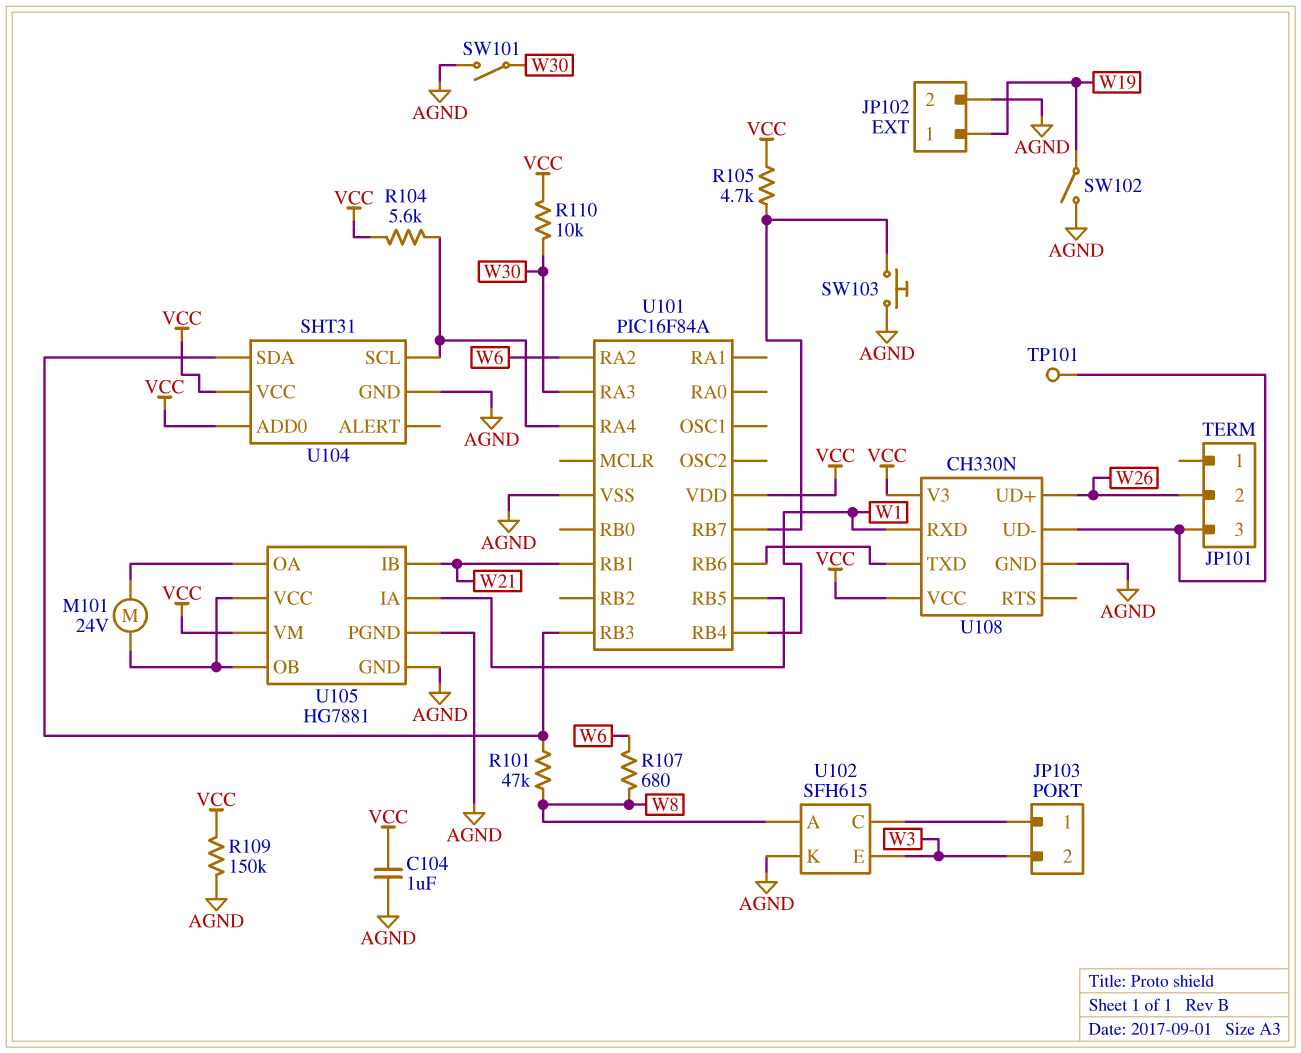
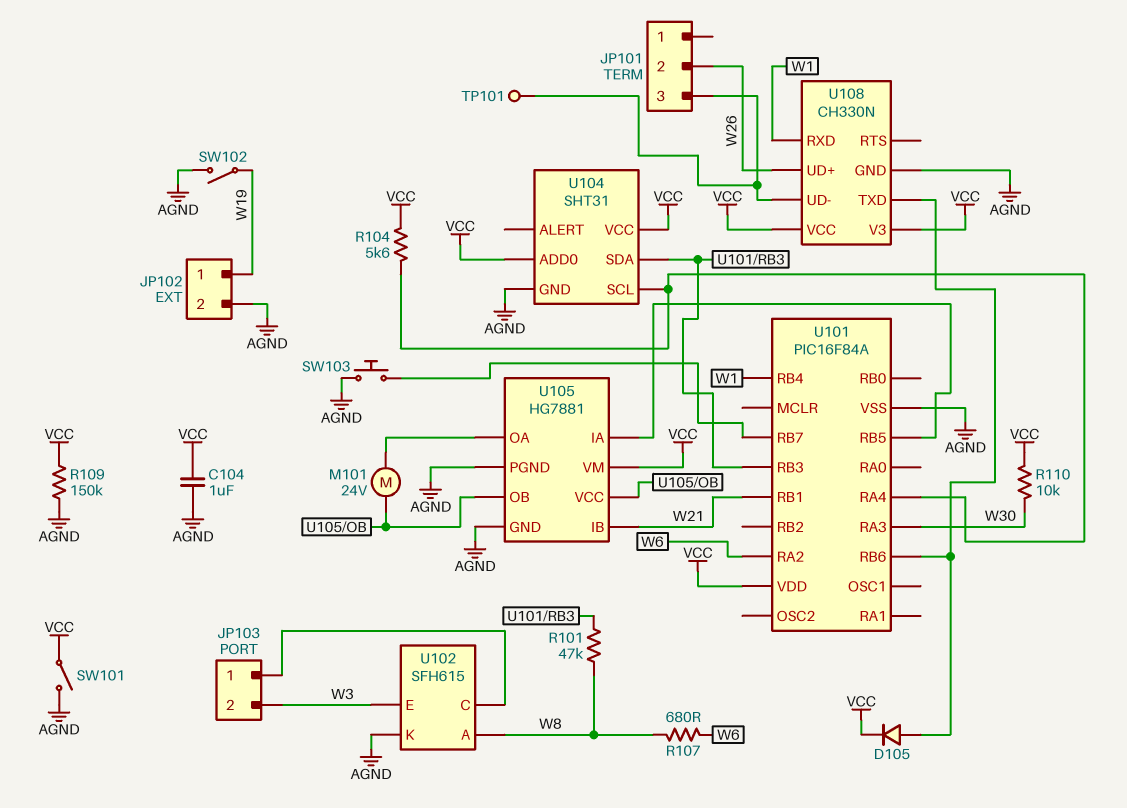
D105: none -> diode (A U101/RB6, K VCC)
R105: 4.7k (U101/RB7, VCC) -> none
SW101: switch (AGND, W30) -> switch (AGND, VCC)

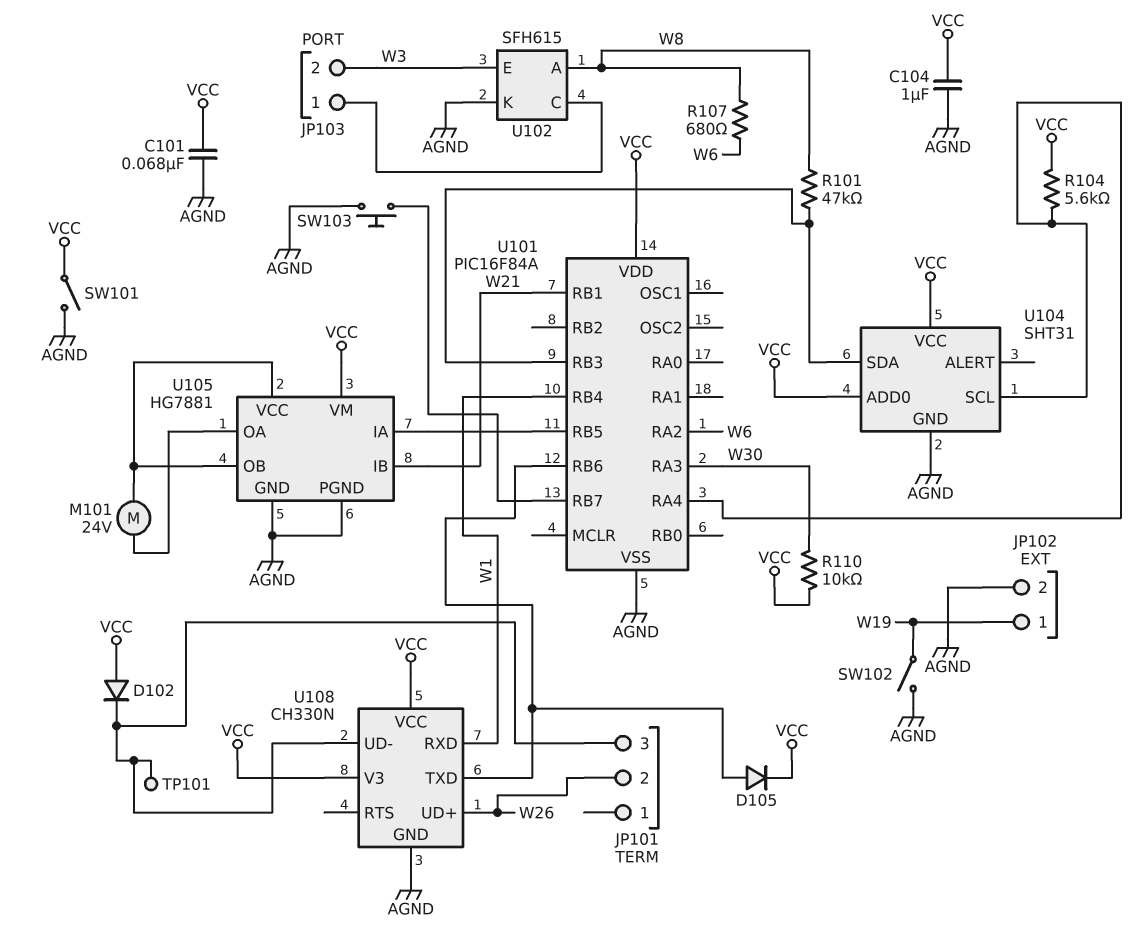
C101: none -> 68nF (AGND, VCC)
D102: none -> diode (A VCC, K JP101/3)
R109: 150k (AGND, VCC) -> none

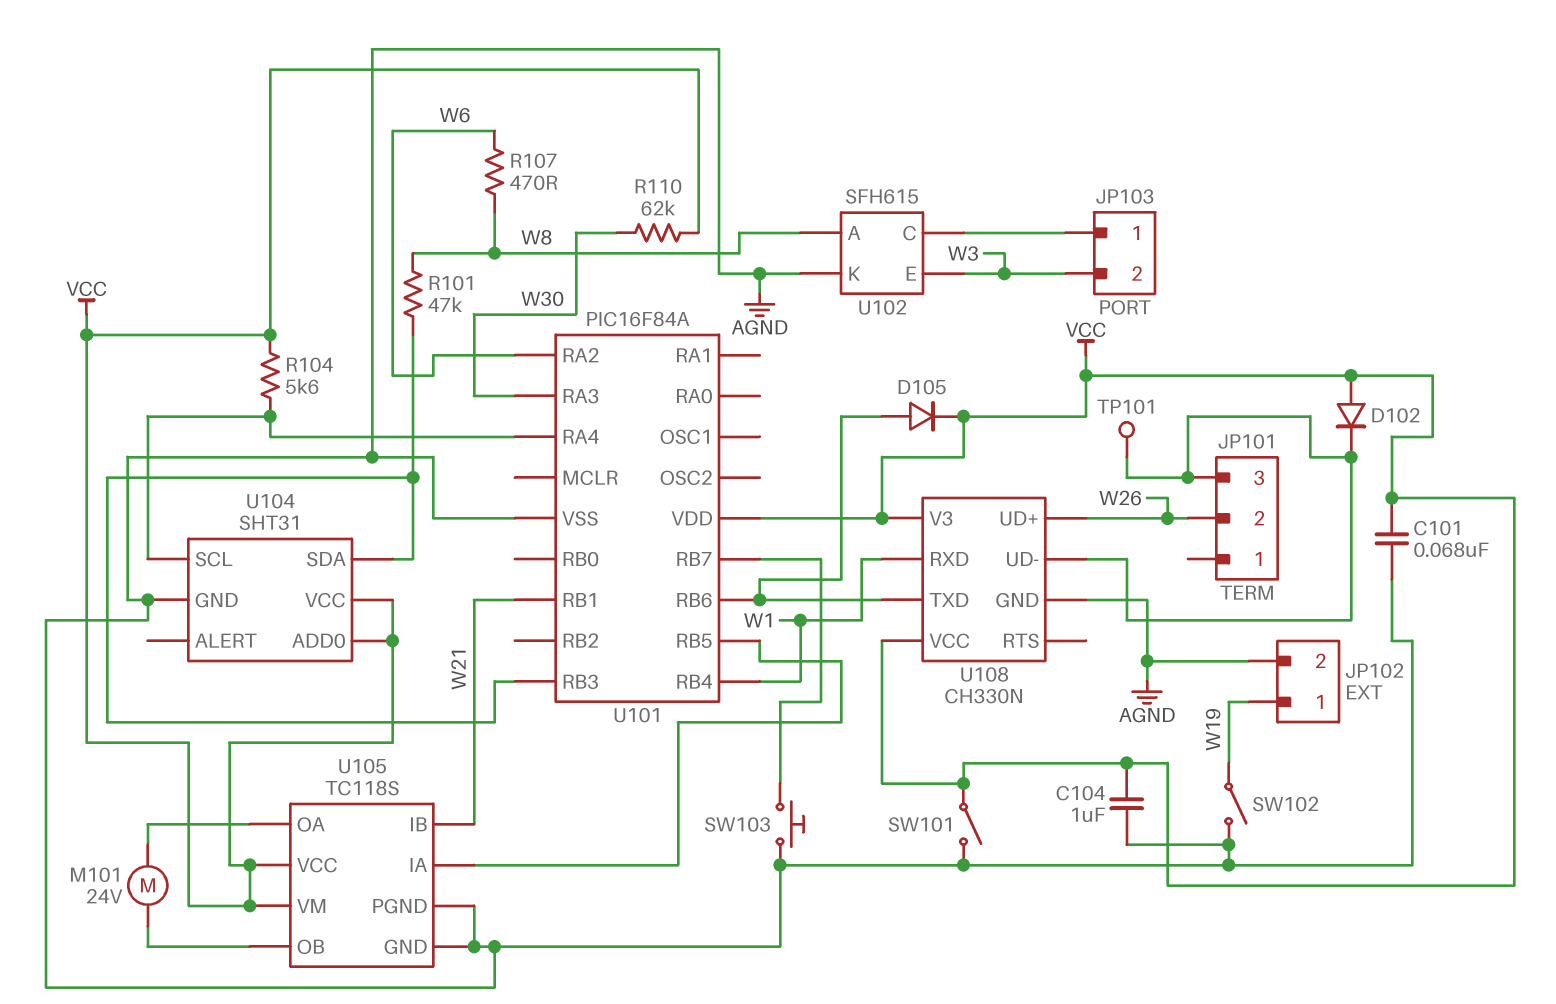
R107: 680 (W6, W8) -> 470 (W6, W8)
R110: 10k (VCC, W30) -> 62k (VCC, W30)
U105: HG7881 -> TC118S
U105 pin VCC: U105/OB -> VCC

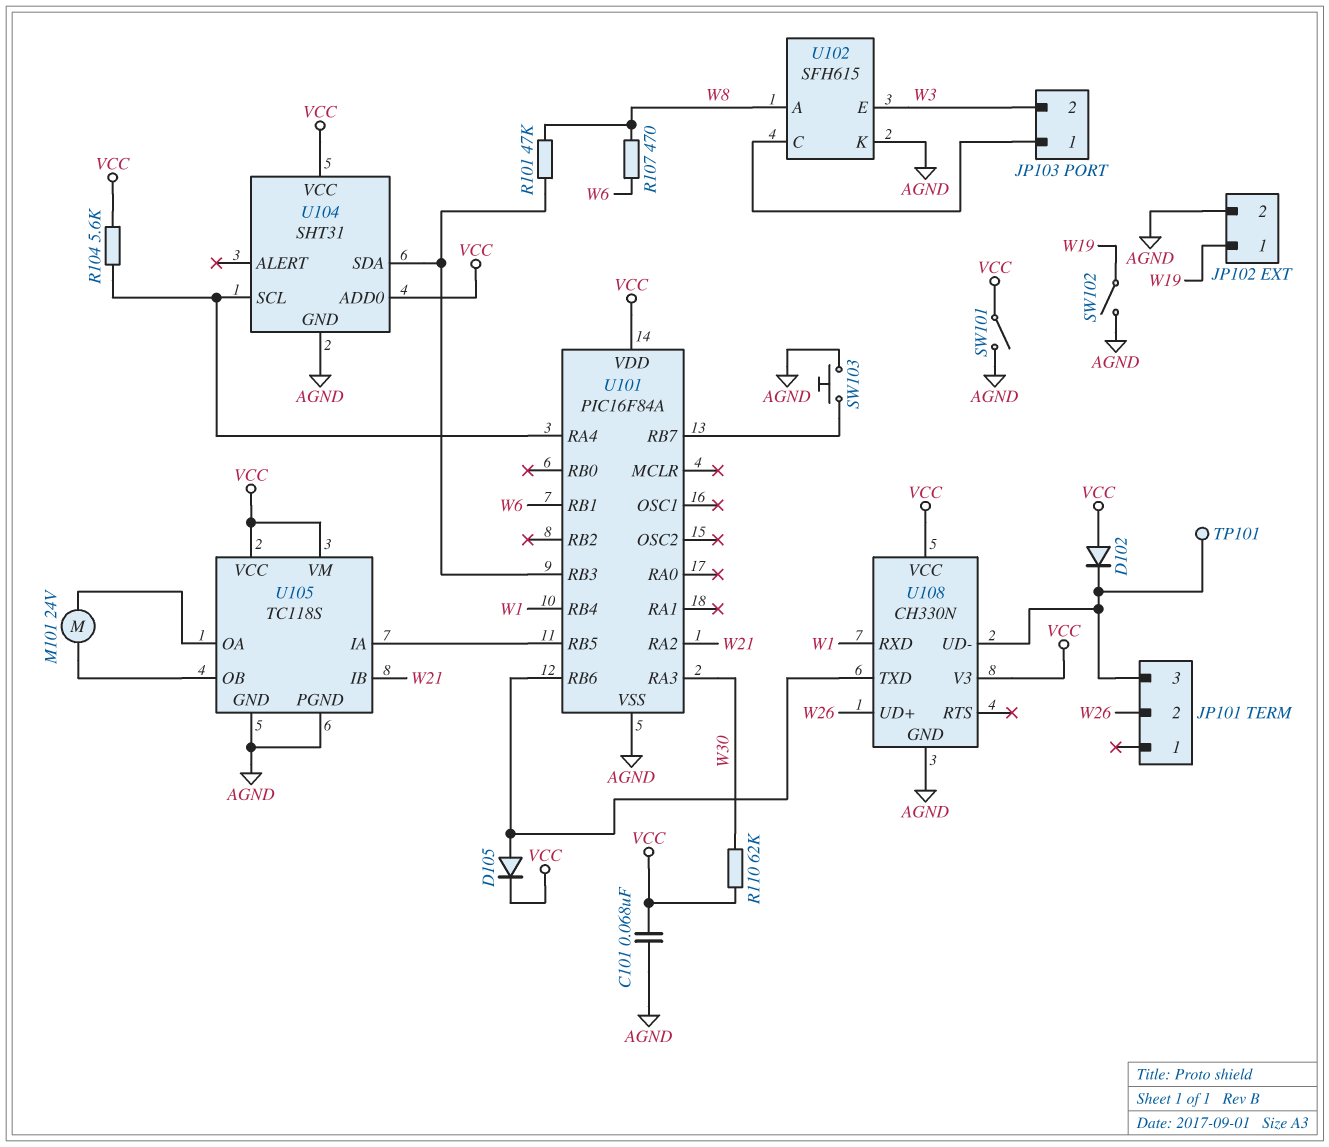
C104: 1uF (AGND, VCC) -> none
U101 pin RA2: W6 -> W21
U101 pin RB1: W21 -> W6

